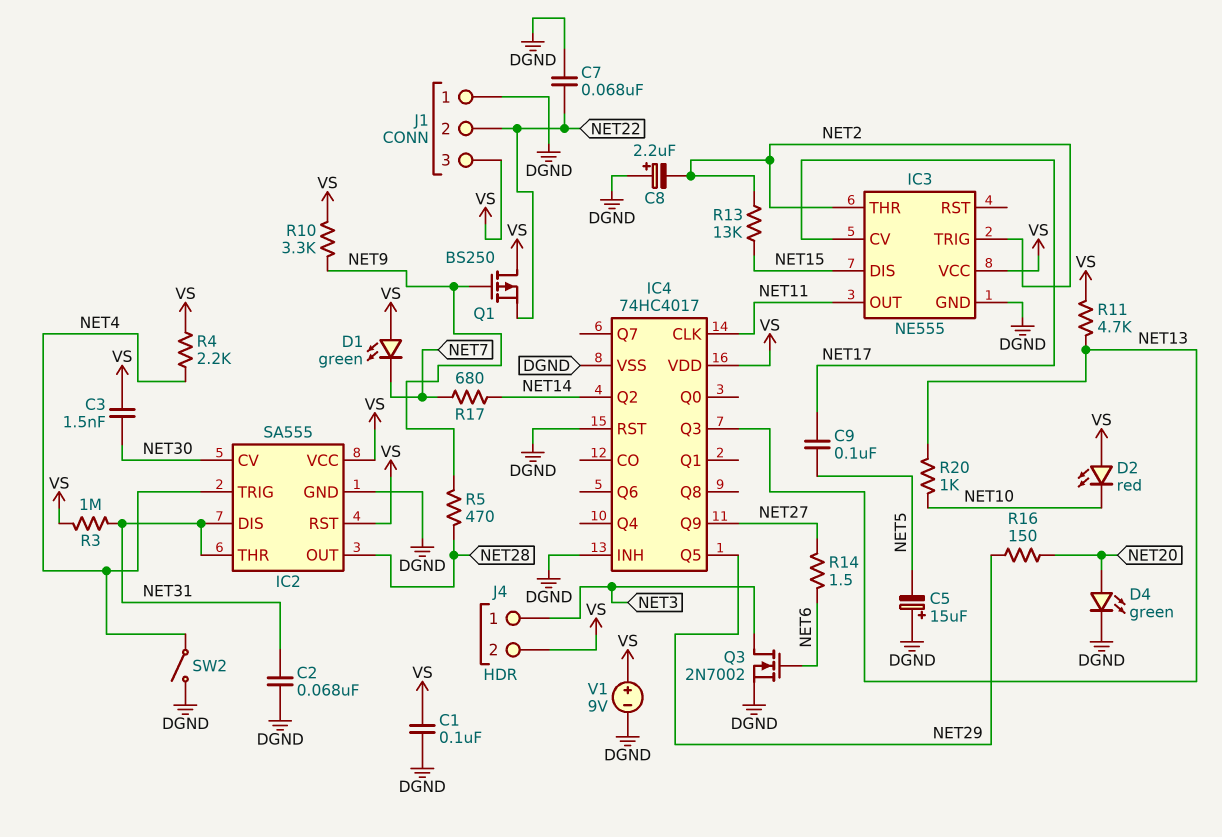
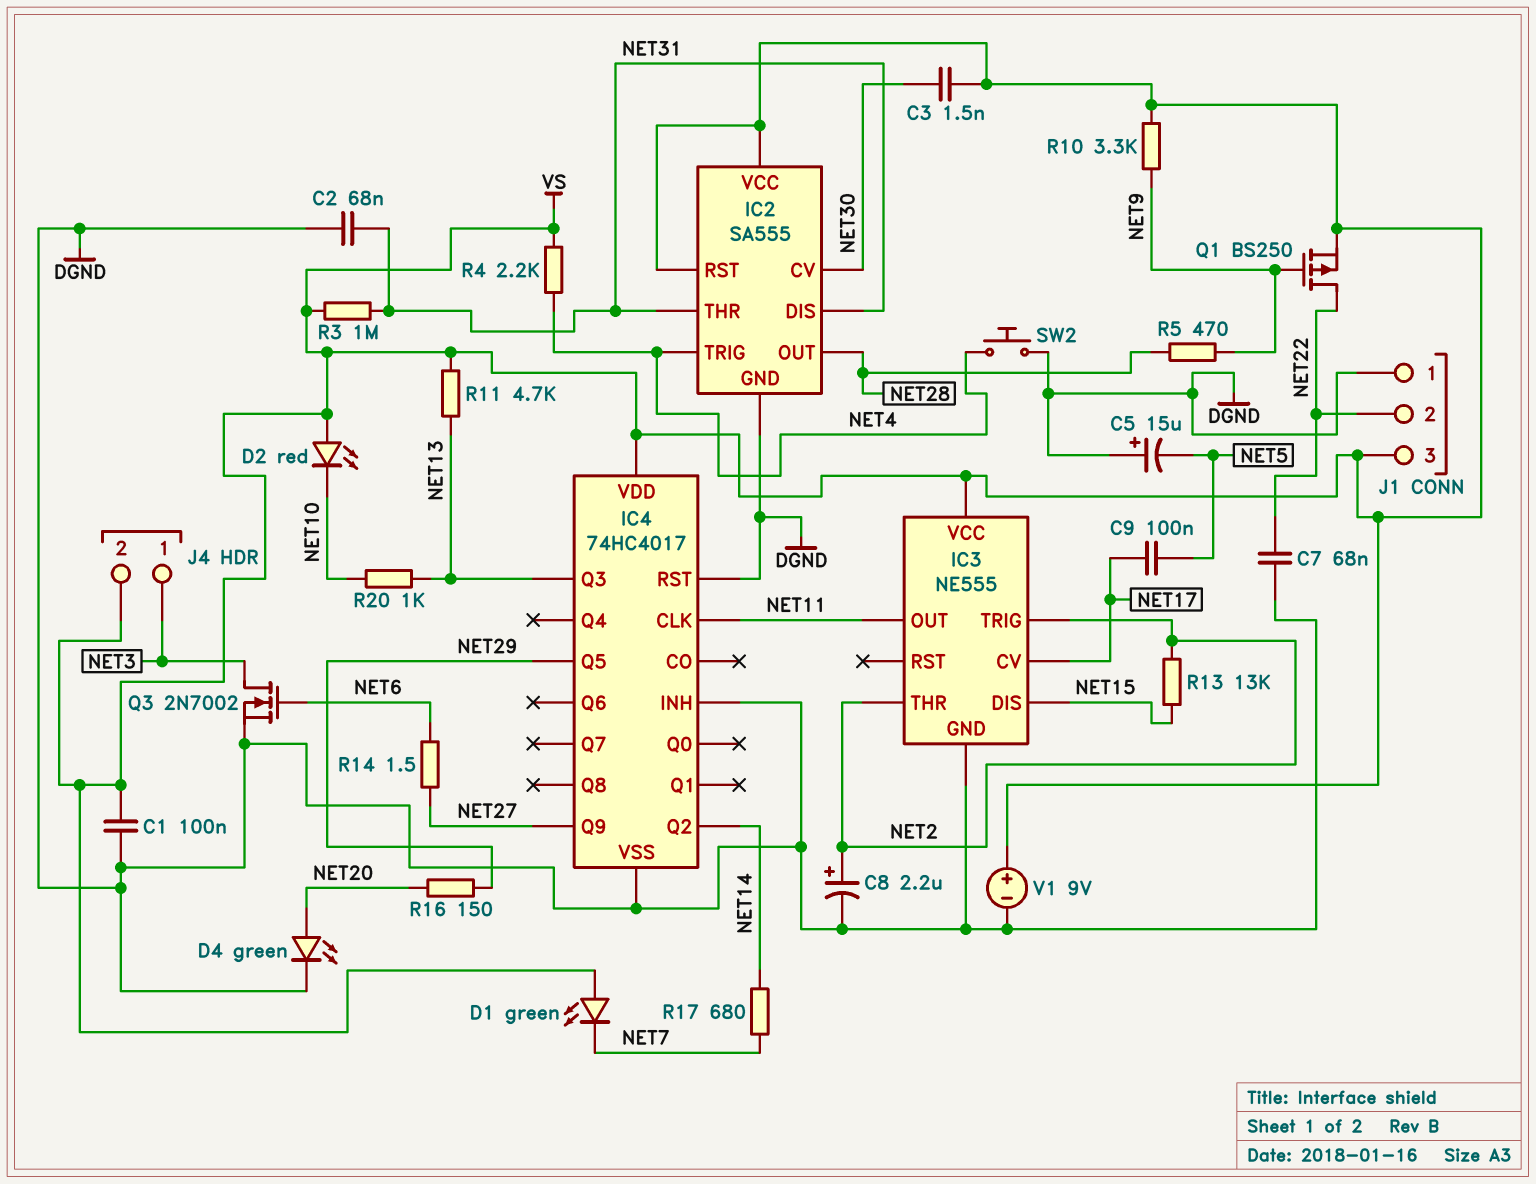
C8: 2.2uF (plus DGND, minus NET2) -> 2.2uF (plus NET2, minus DGND)
Q1: PMOS BS250 (G NET9, D VS, S NET22) -> PMOS BS250 (G NET9, D NET22, S VS)
SW2: switch (DGND, NET4) -> button (DGND, NET4)

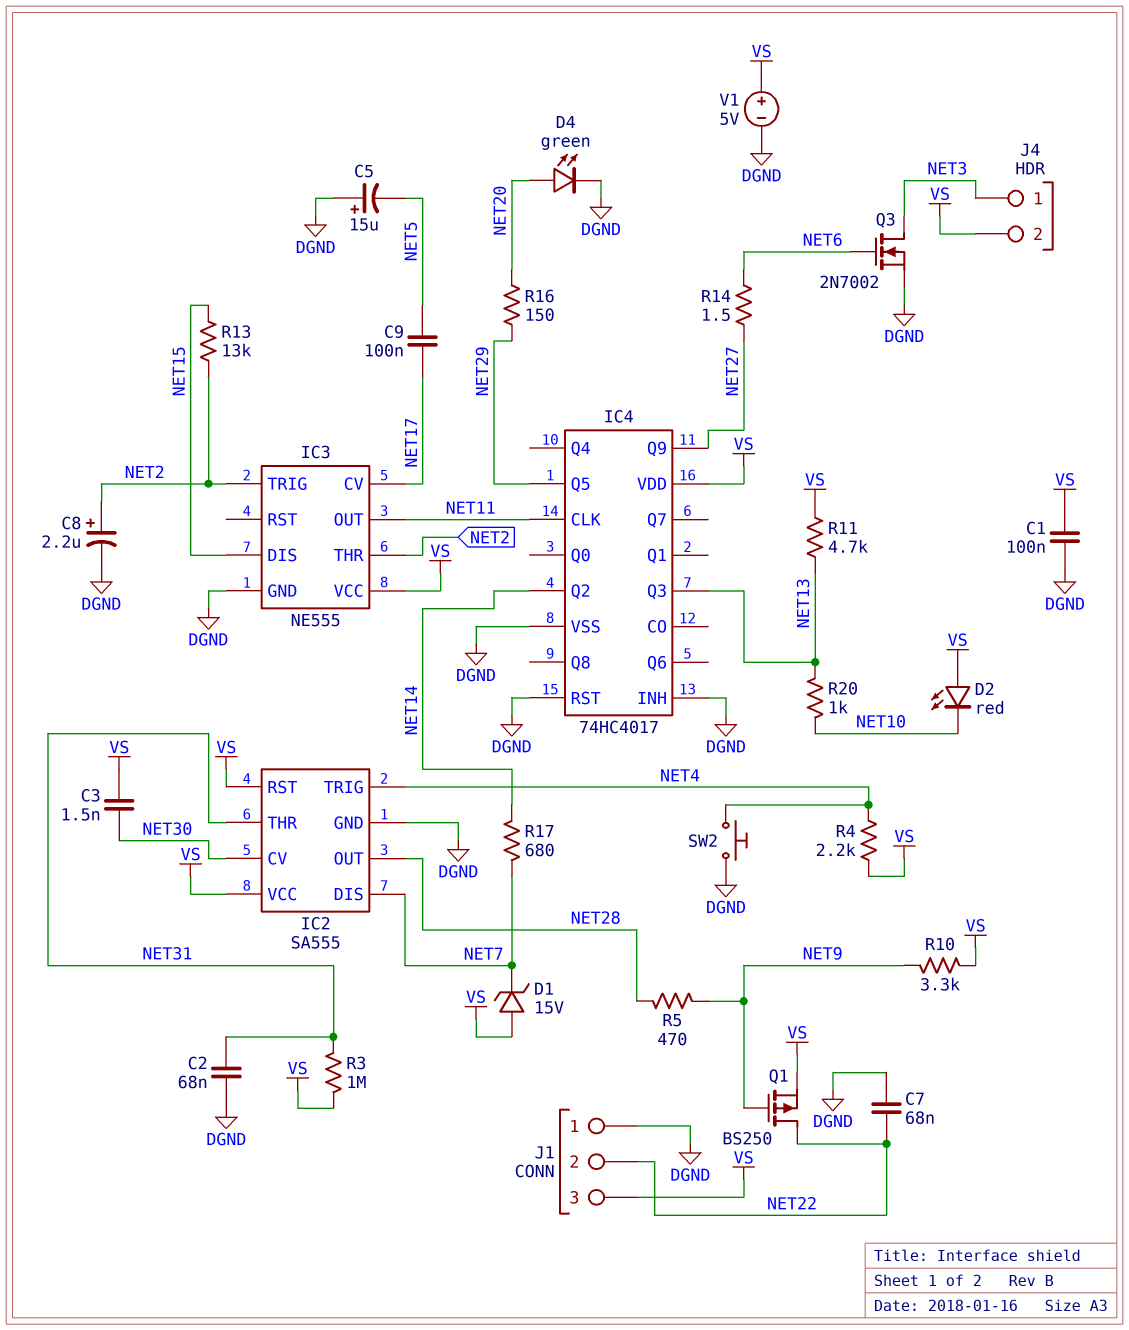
D1: LED green (A VS, K NET7) -> zener 15V (A VS, K NET7)
IC2 pin DIS: NET31 -> NET7
V1: 9V (plus VS, minus DGND) -> 5V (plus VS, minus DGND)

